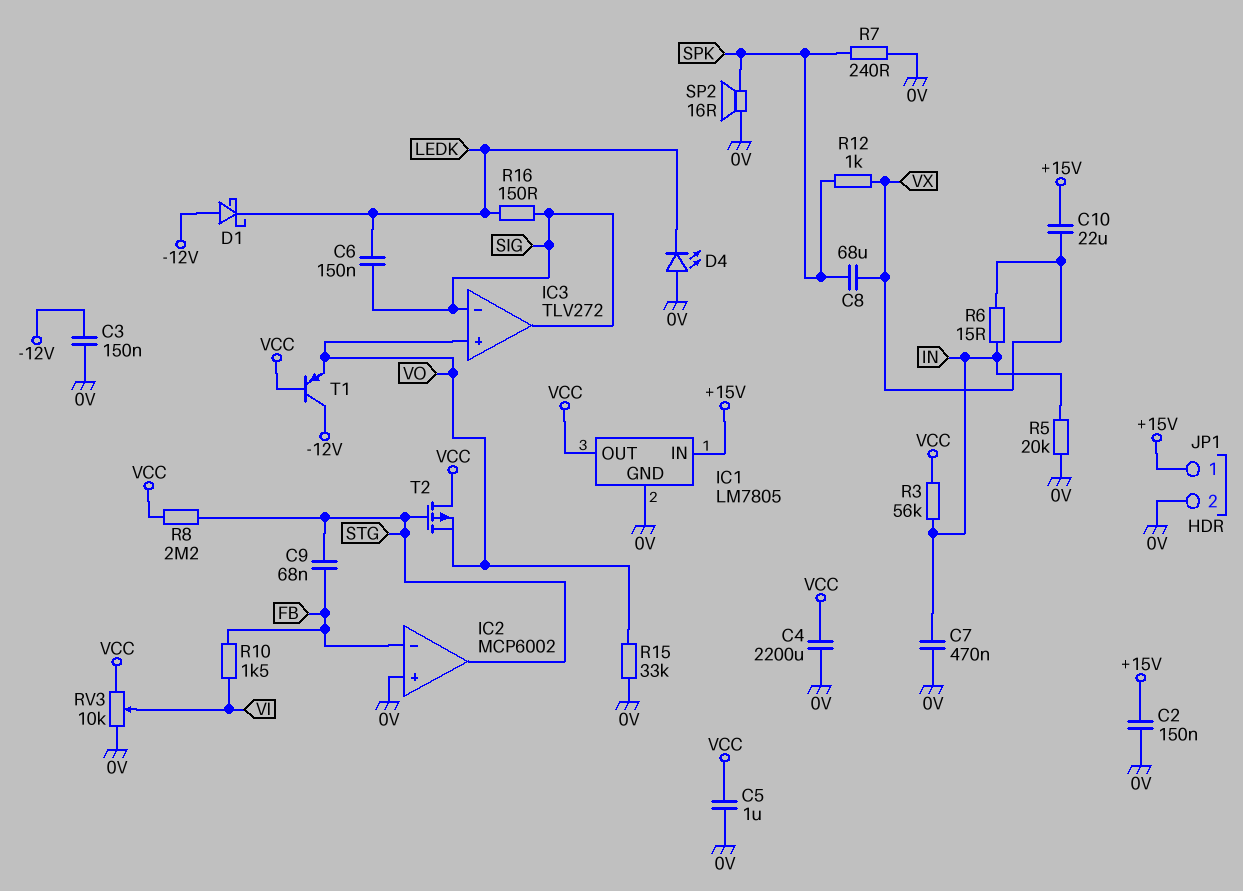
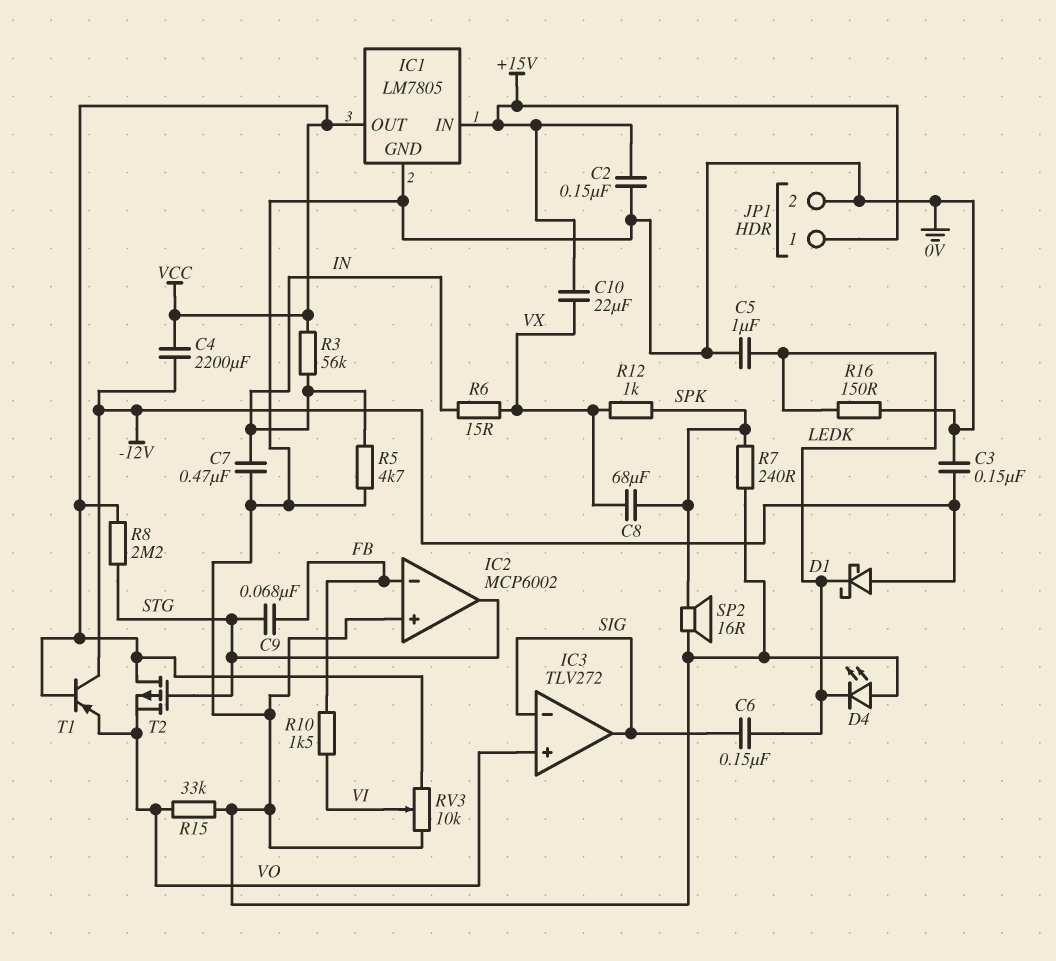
C4: 2200uF (0V, VCC) -> 2200uF (-12V, VCC)
C5: 1uF (0V, VCC) -> 1uF (0V, LEDK)
R5: 20k (0V, IN) -> 4.7k (0V, IN)
R16: 150 (LEDK, SIG) -> 150 (0V, LEDK)

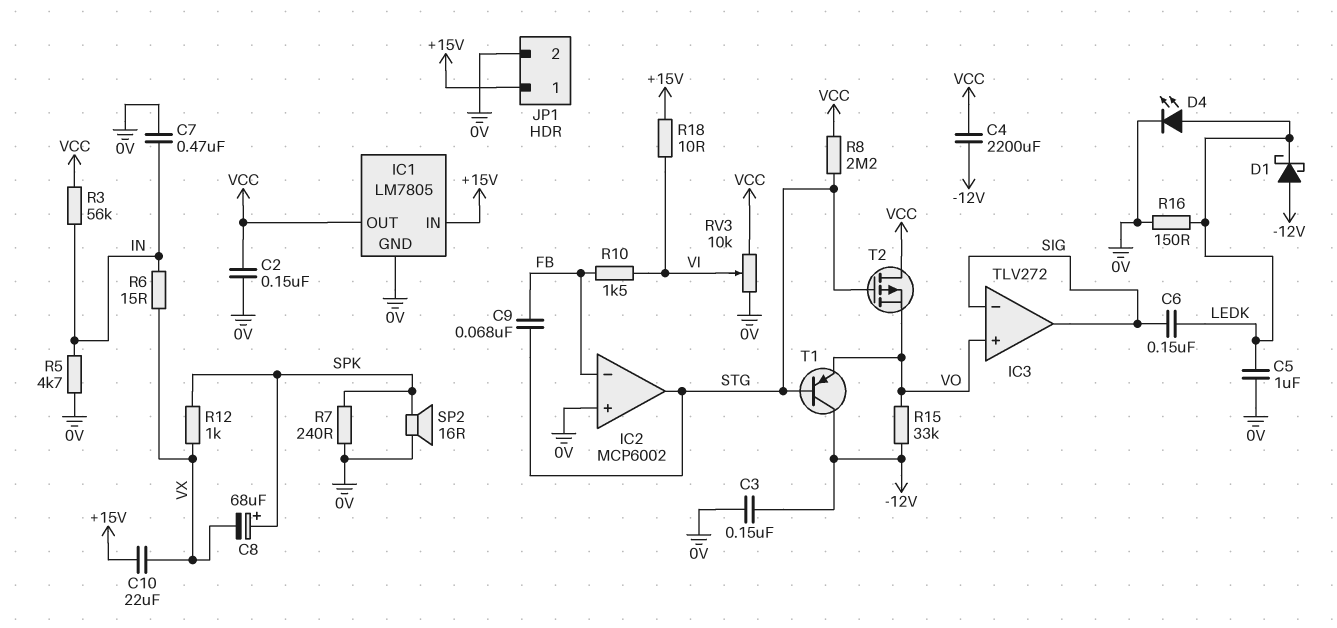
C2: 150nF (+15V, 0V) -> 150nF (0V, VCC)
C8: 68uF (SPK, VX) -> 68uF (plus SPK, minus VX)
D4: LED (A 0V, K LEDK) -> LED (A LEDK, K 0V)
R15: 33k (0V, VO) -> 33k (-12V, VO)
R18: none -> 10 (+15V, VI)
T1: PNP (B VCC, C -12V, E VO) -> PNP (B STG, C -12V, E VO)

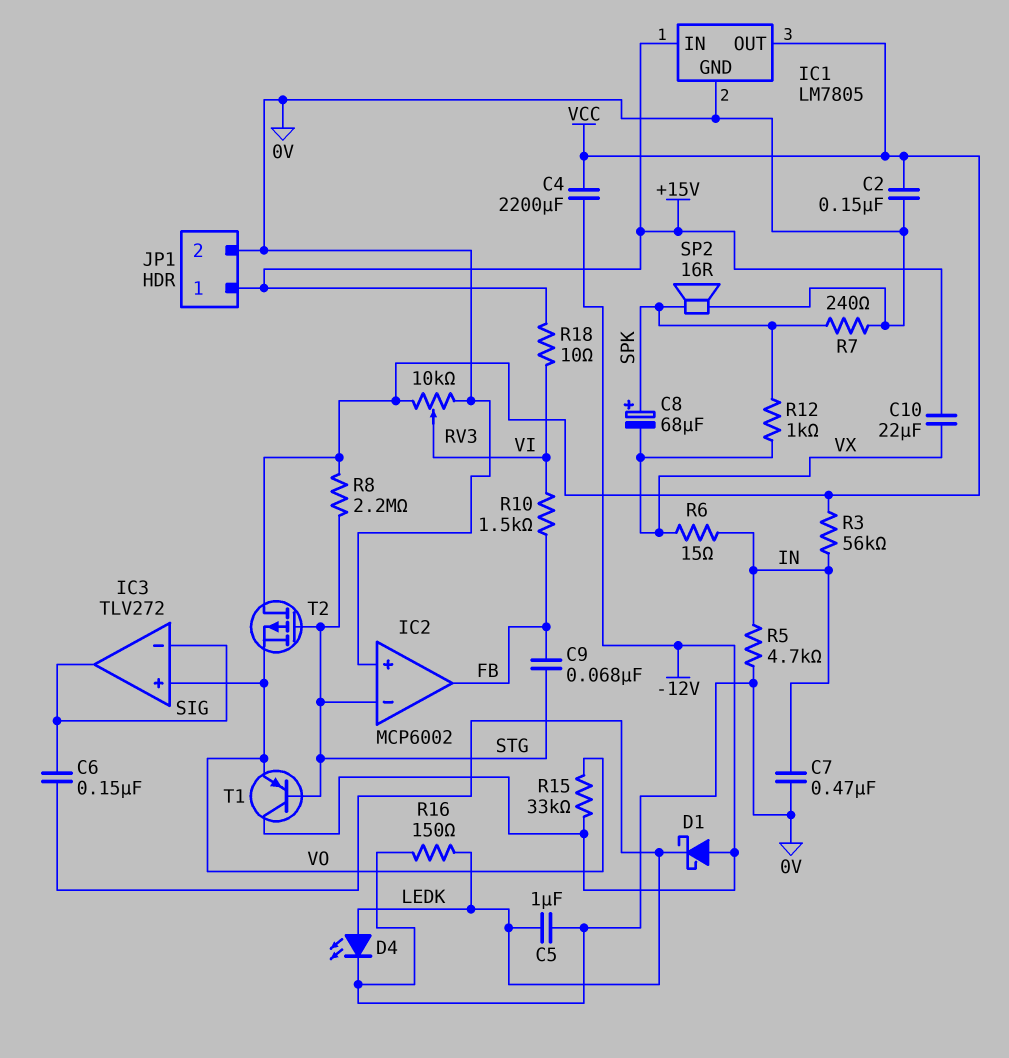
C3: 150nF (-12V, 0V) -> none
IC2 pin in-: FB -> STG
IC2 pin out: STG -> FB

